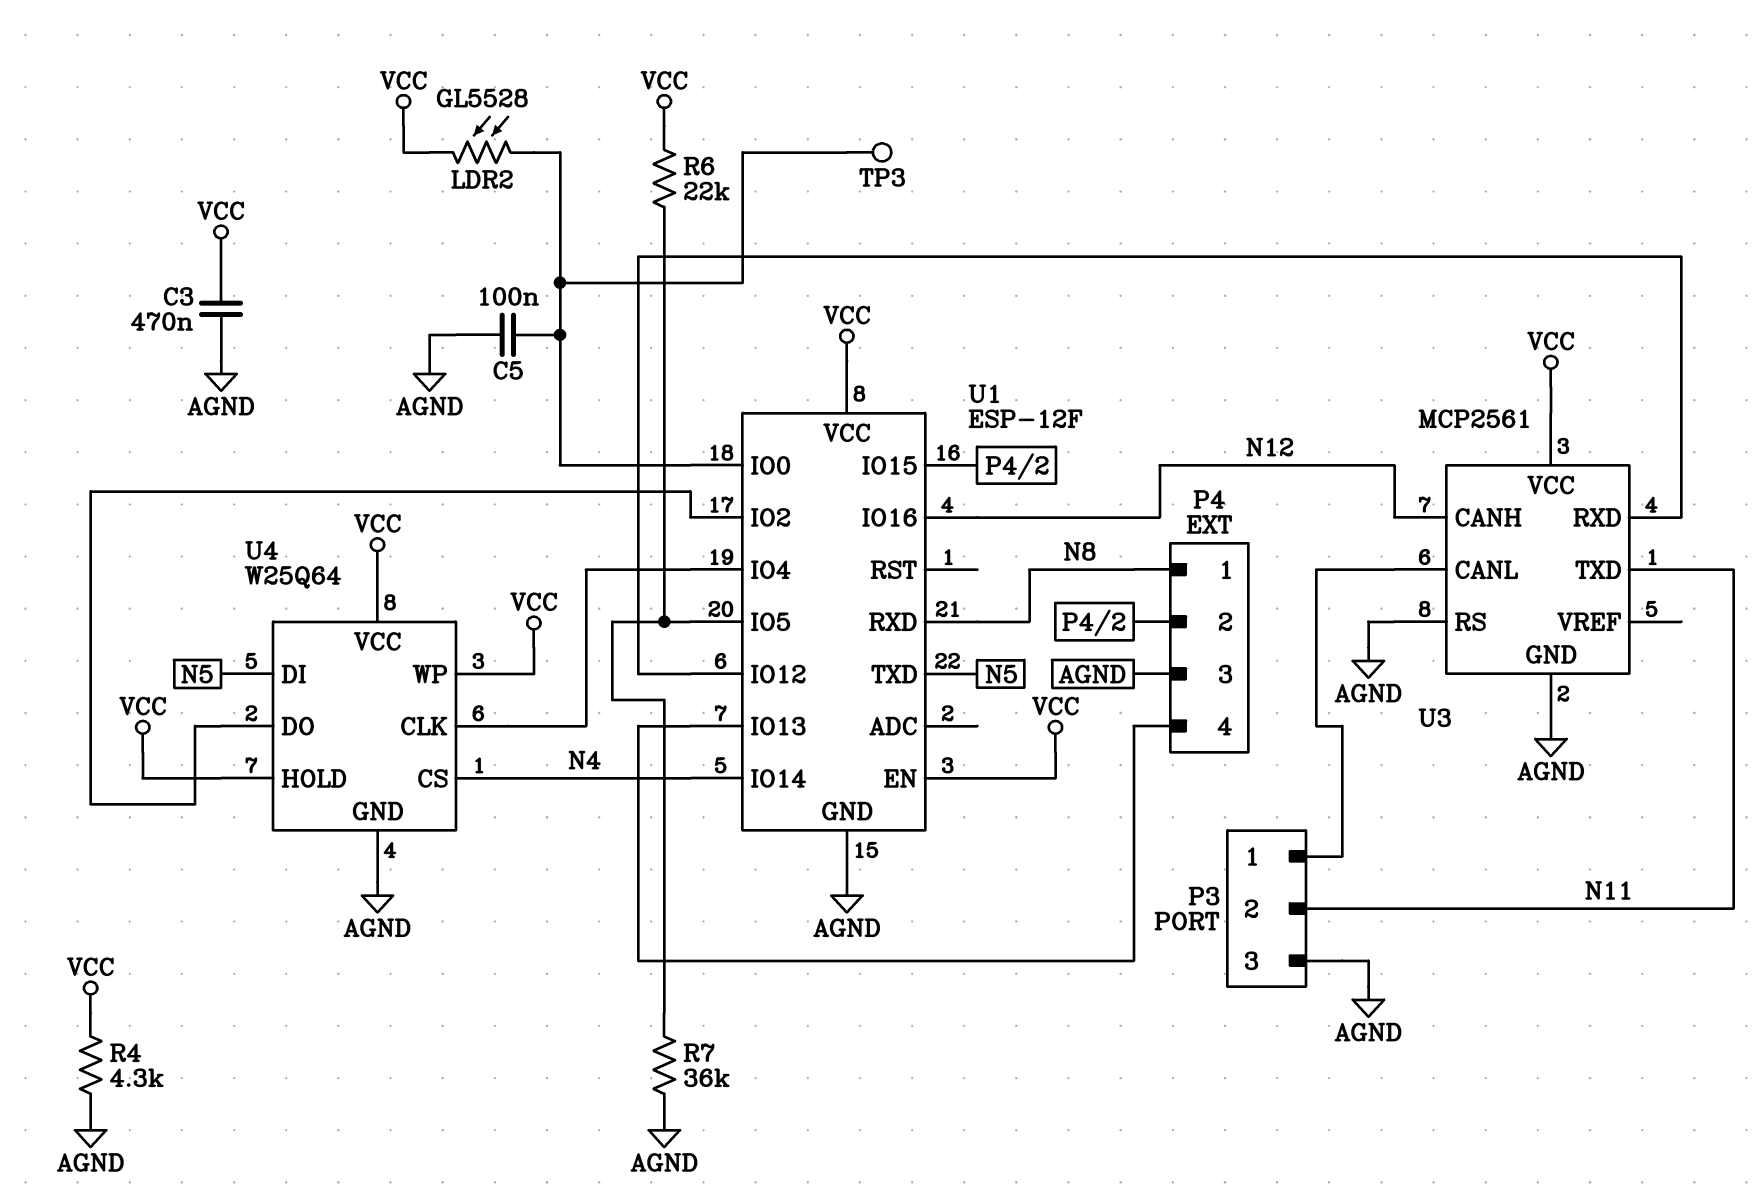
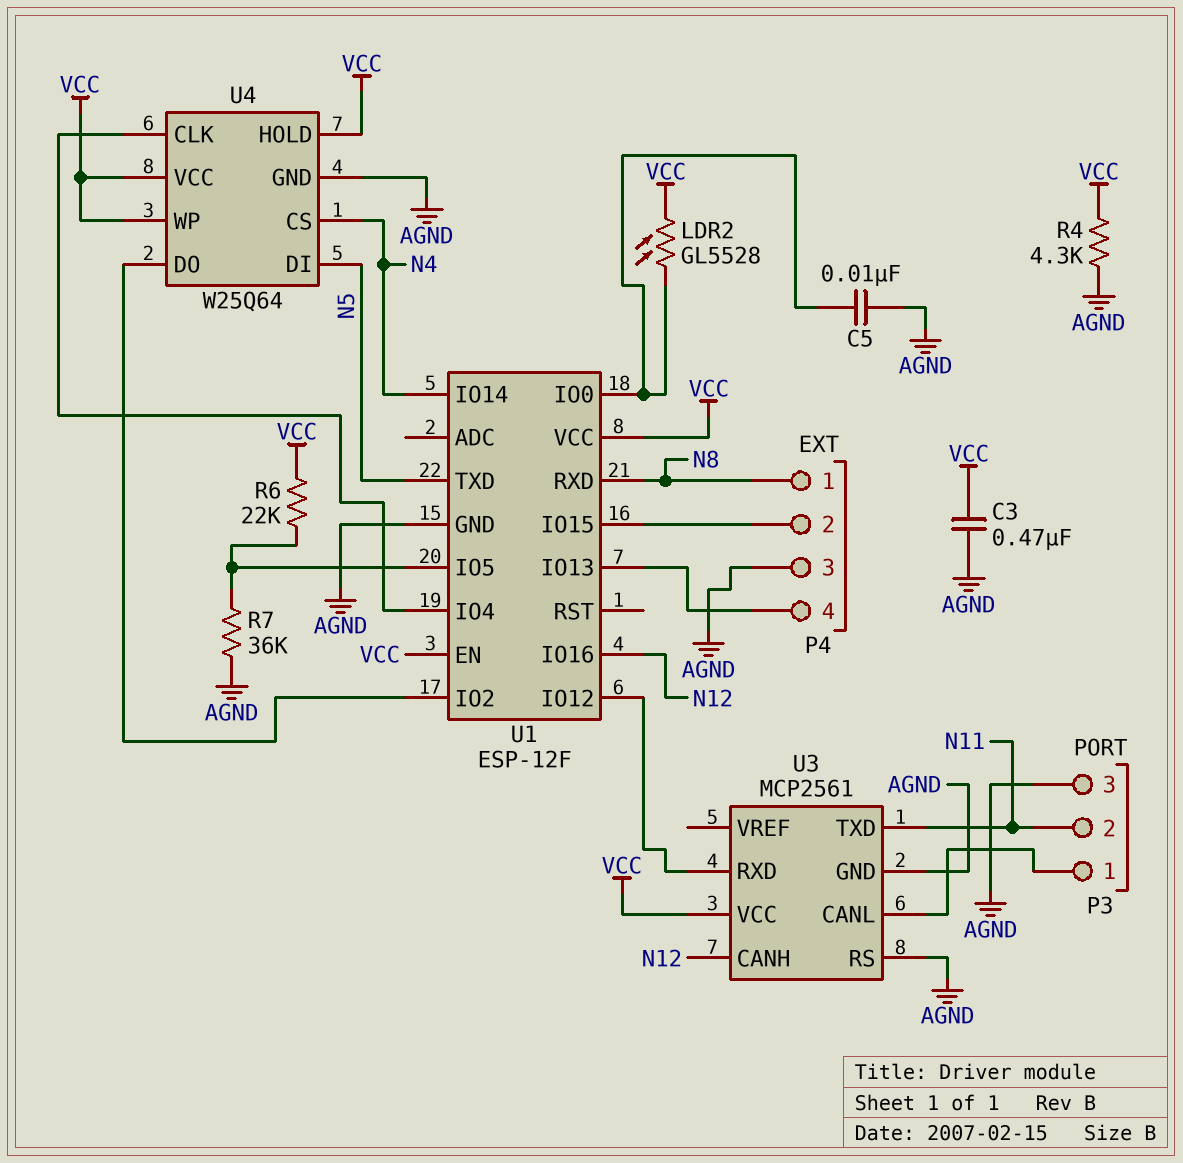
C5: 100nF (AGND, U1/IO0) -> 10nF (AGND, U1/IO0)
TP3: test point (U1/IO0) -> none

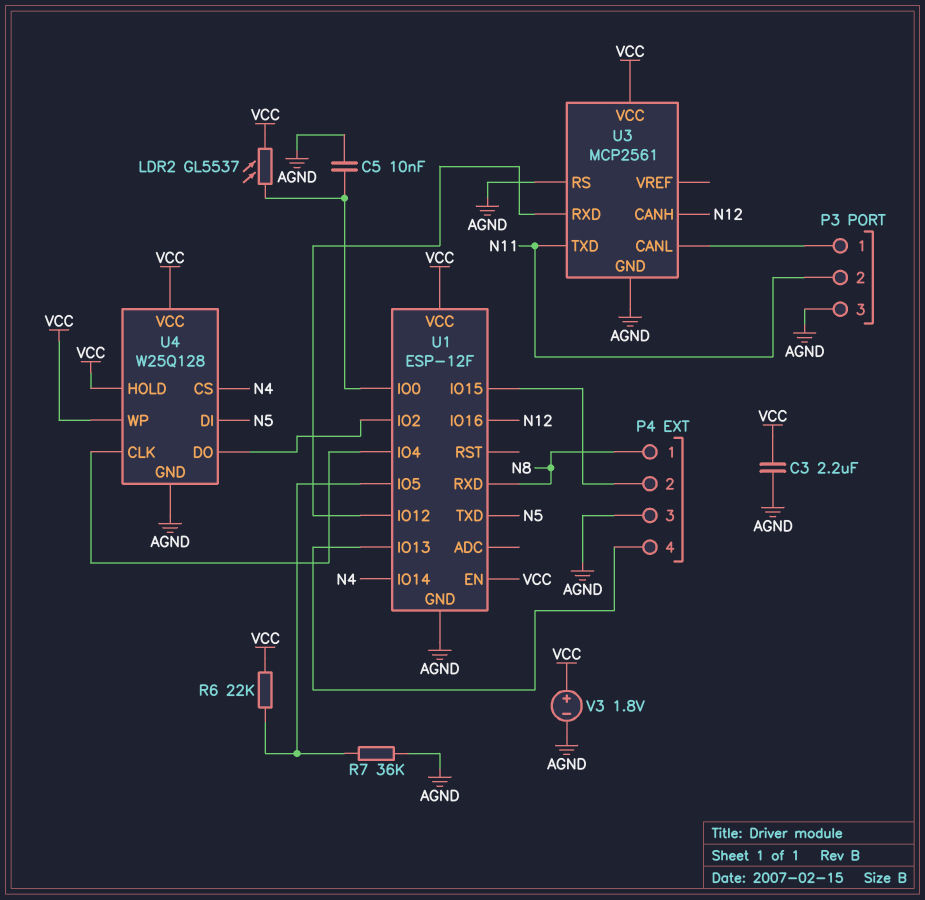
C3: 470nF (AGND, VCC) -> 2.2uF (AGND, VCC)
LDR2: GL5528 (U1/IO0, VCC) -> GL5537 (U1/IO0, VCC)
R4: 4.3k (AGND, VCC) -> none
U4: W25Q64 -> W25Q128
V3: none -> 1.8V (plus VCC, minus AGND)

